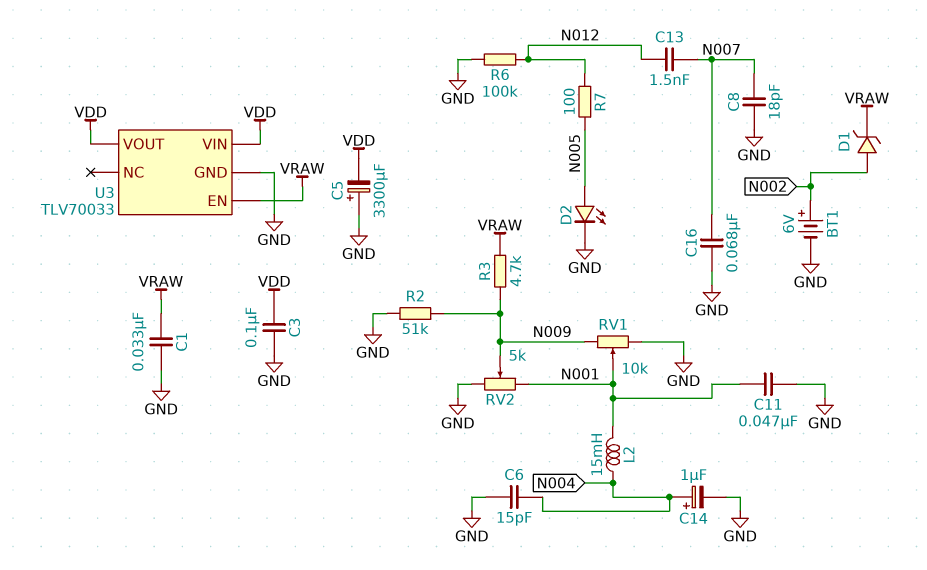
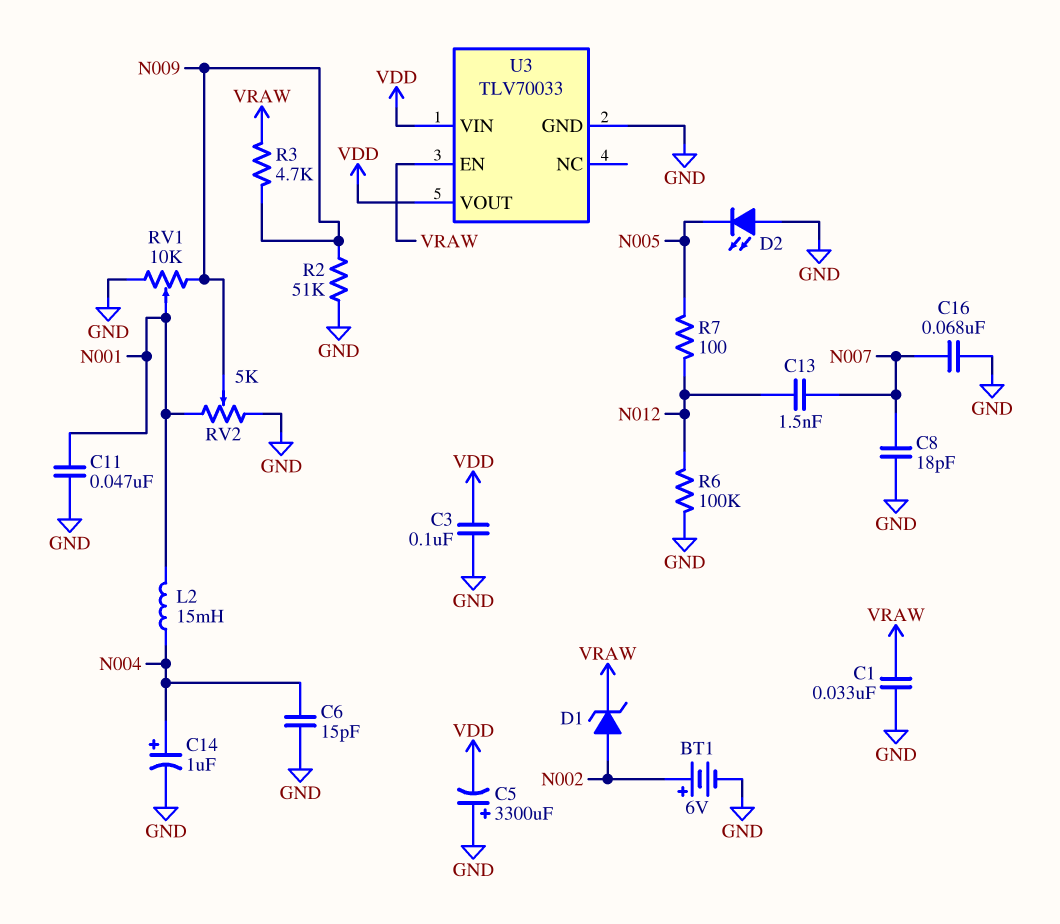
D2: LED (A N005, K GND) -> LED (A GND, K N005)

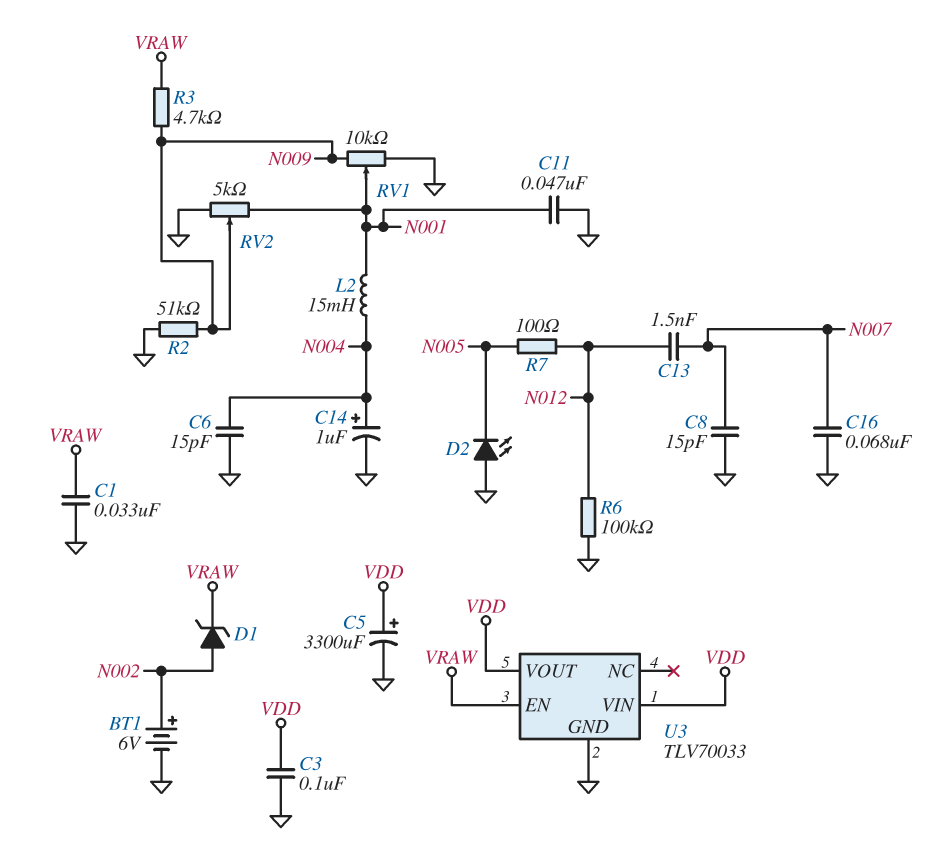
C5: 3300uF (plus GND, minus VDD) -> 3300uF (plus VDD, minus GND)
C8: 18pF (GND, N007) -> 15pF (GND, N007)

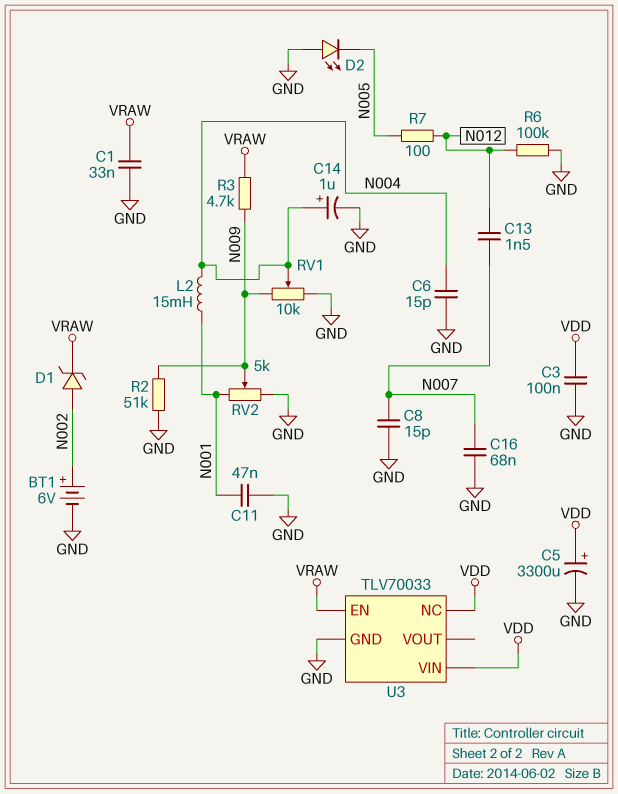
RV1: 10k (GND, N009, wiper N001) -> 10k (GND, N009, wiper N004)
U3 pin NC: none -> VDD
U3 pin VOUT: VDD -> none

